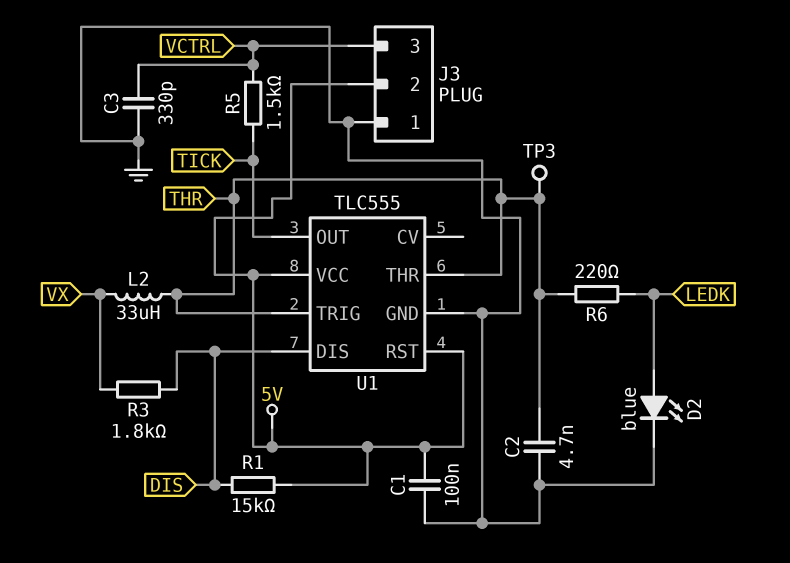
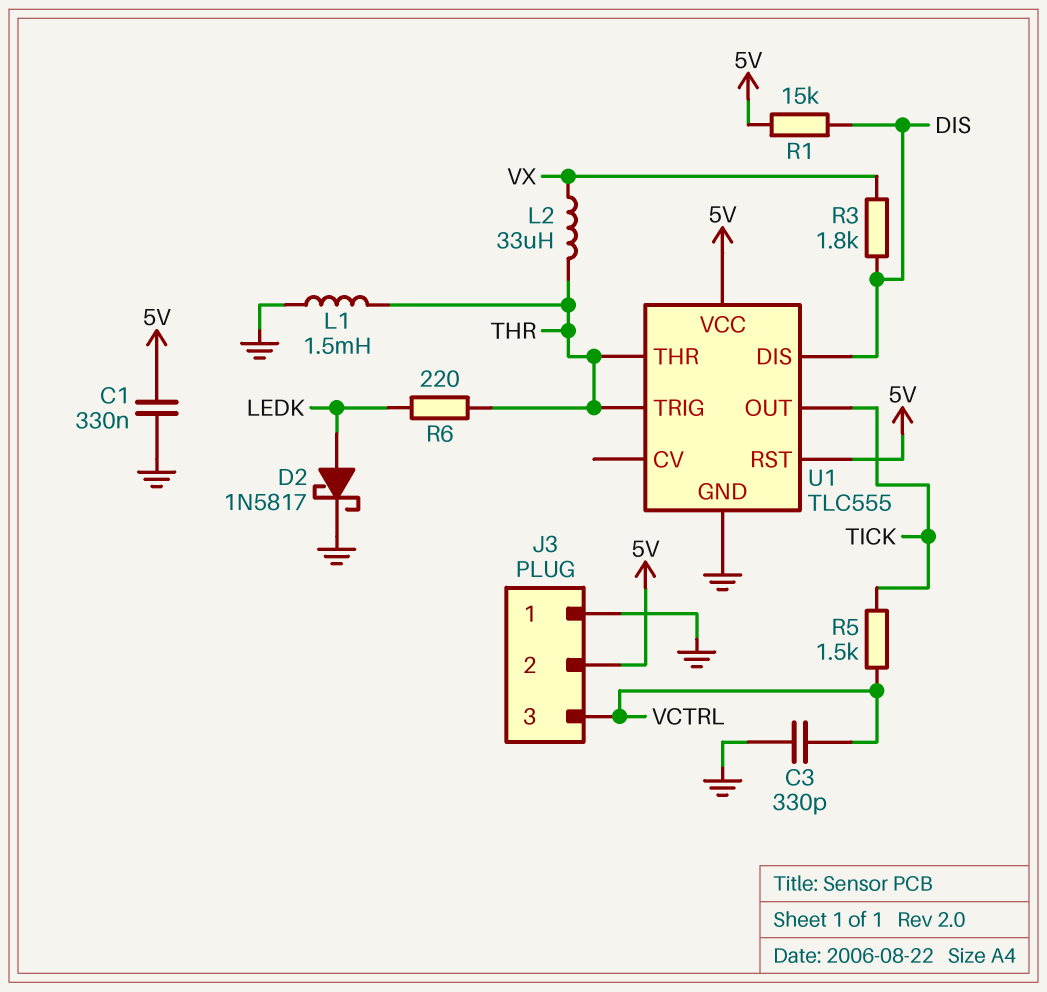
C1: 100nF (5V, GND) -> 330nF (5V, GND)
C2: 4.7nF (GND, THR) -> none
D2: LED blue (A LEDK, K GND) -> schottky 1N5817 (A LEDK, K GND)
L1: none -> 1.5mH (GND, THR)
TP3: test point (THR) -> none

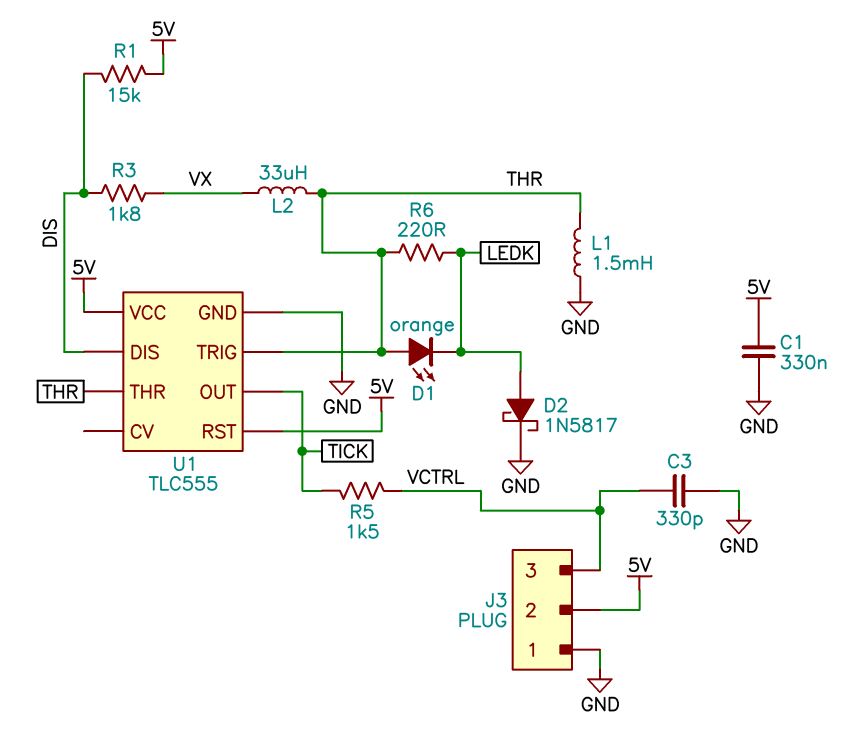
D1: none -> LED orange (A THR, K LEDK)

